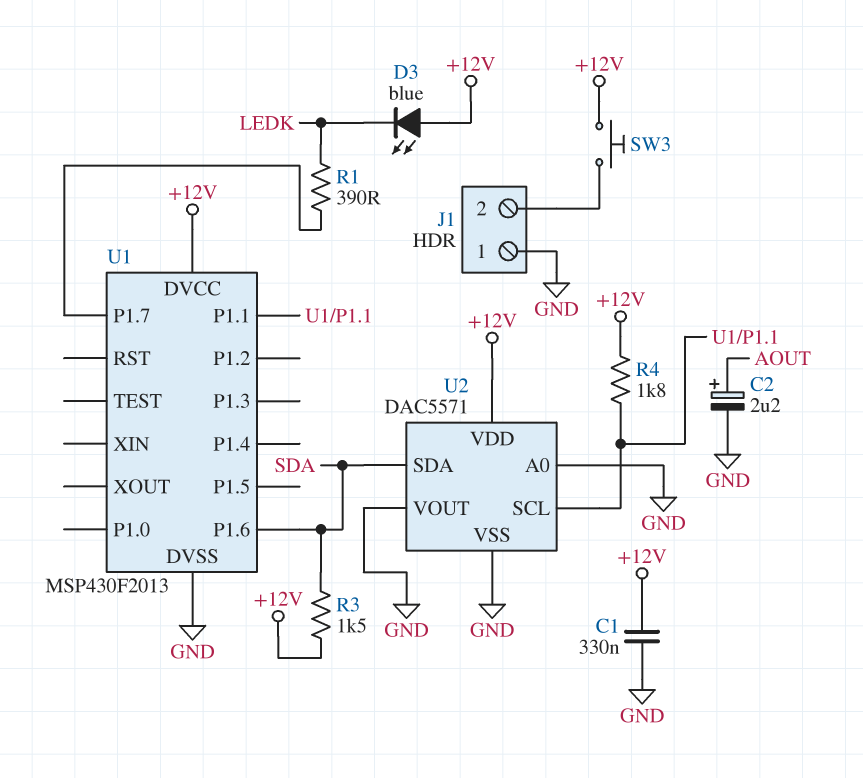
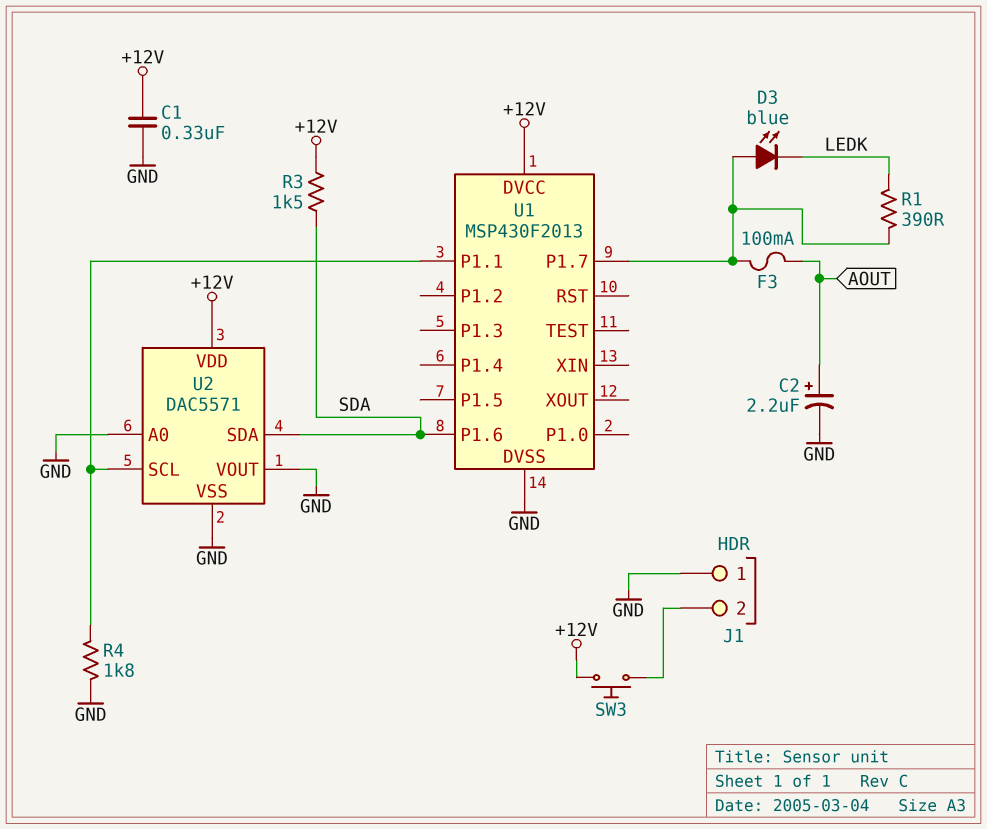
D3: LED blue (A +12V, K LEDK) -> LED blue (A U1/P1.7, K LEDK)
F3: none -> 100mA (AOUT, U1/P1.7)
R4: 1.8k (+12V, U1/P1.1) -> 1.8k (GND, U1/P1.1)

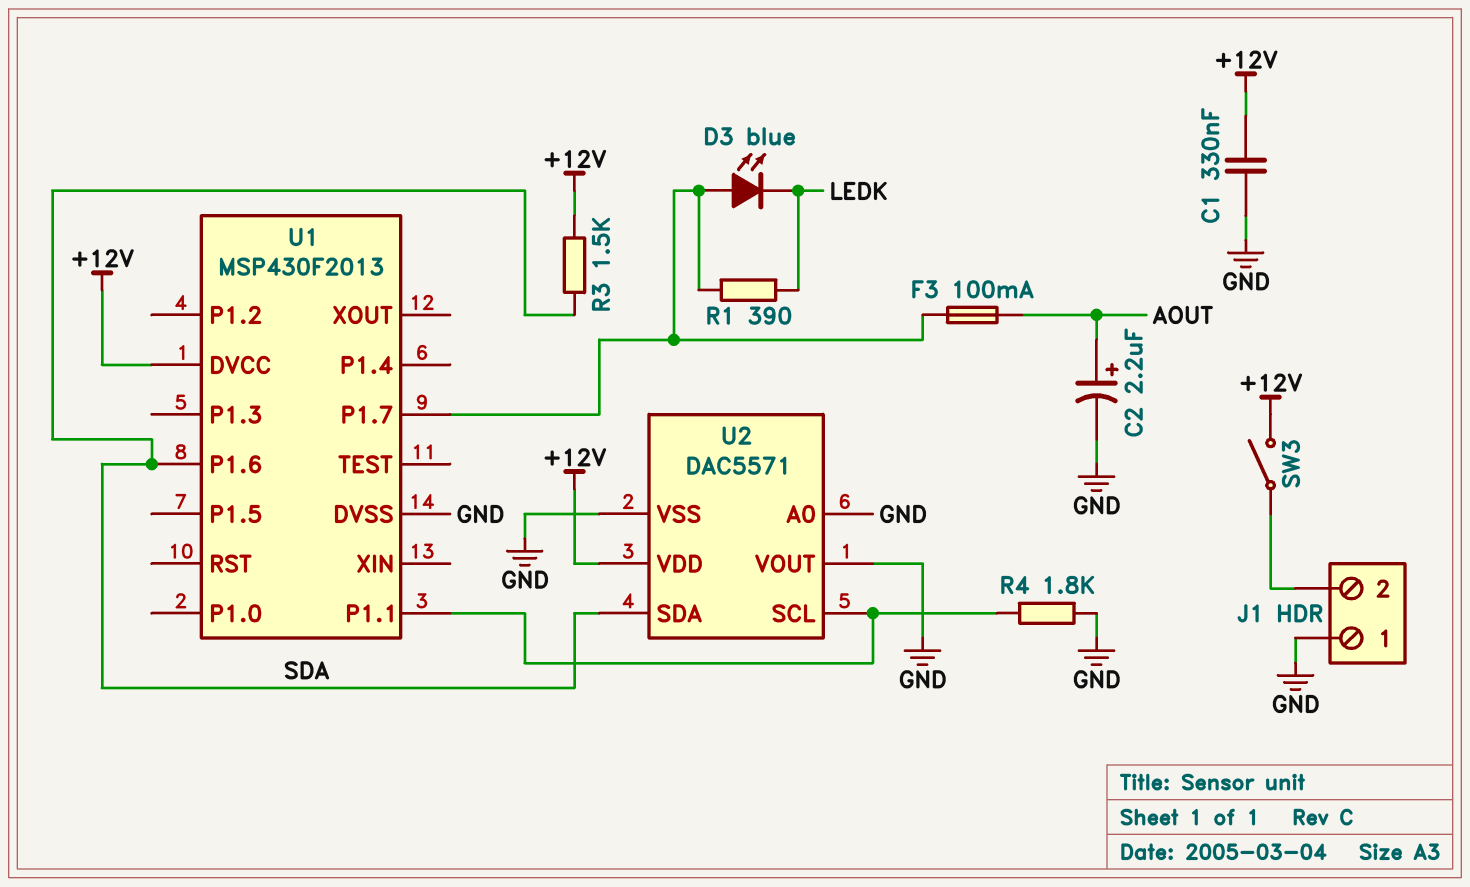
SW3: button (+12V, J1/2) -> switch (+12V, J1/2)

